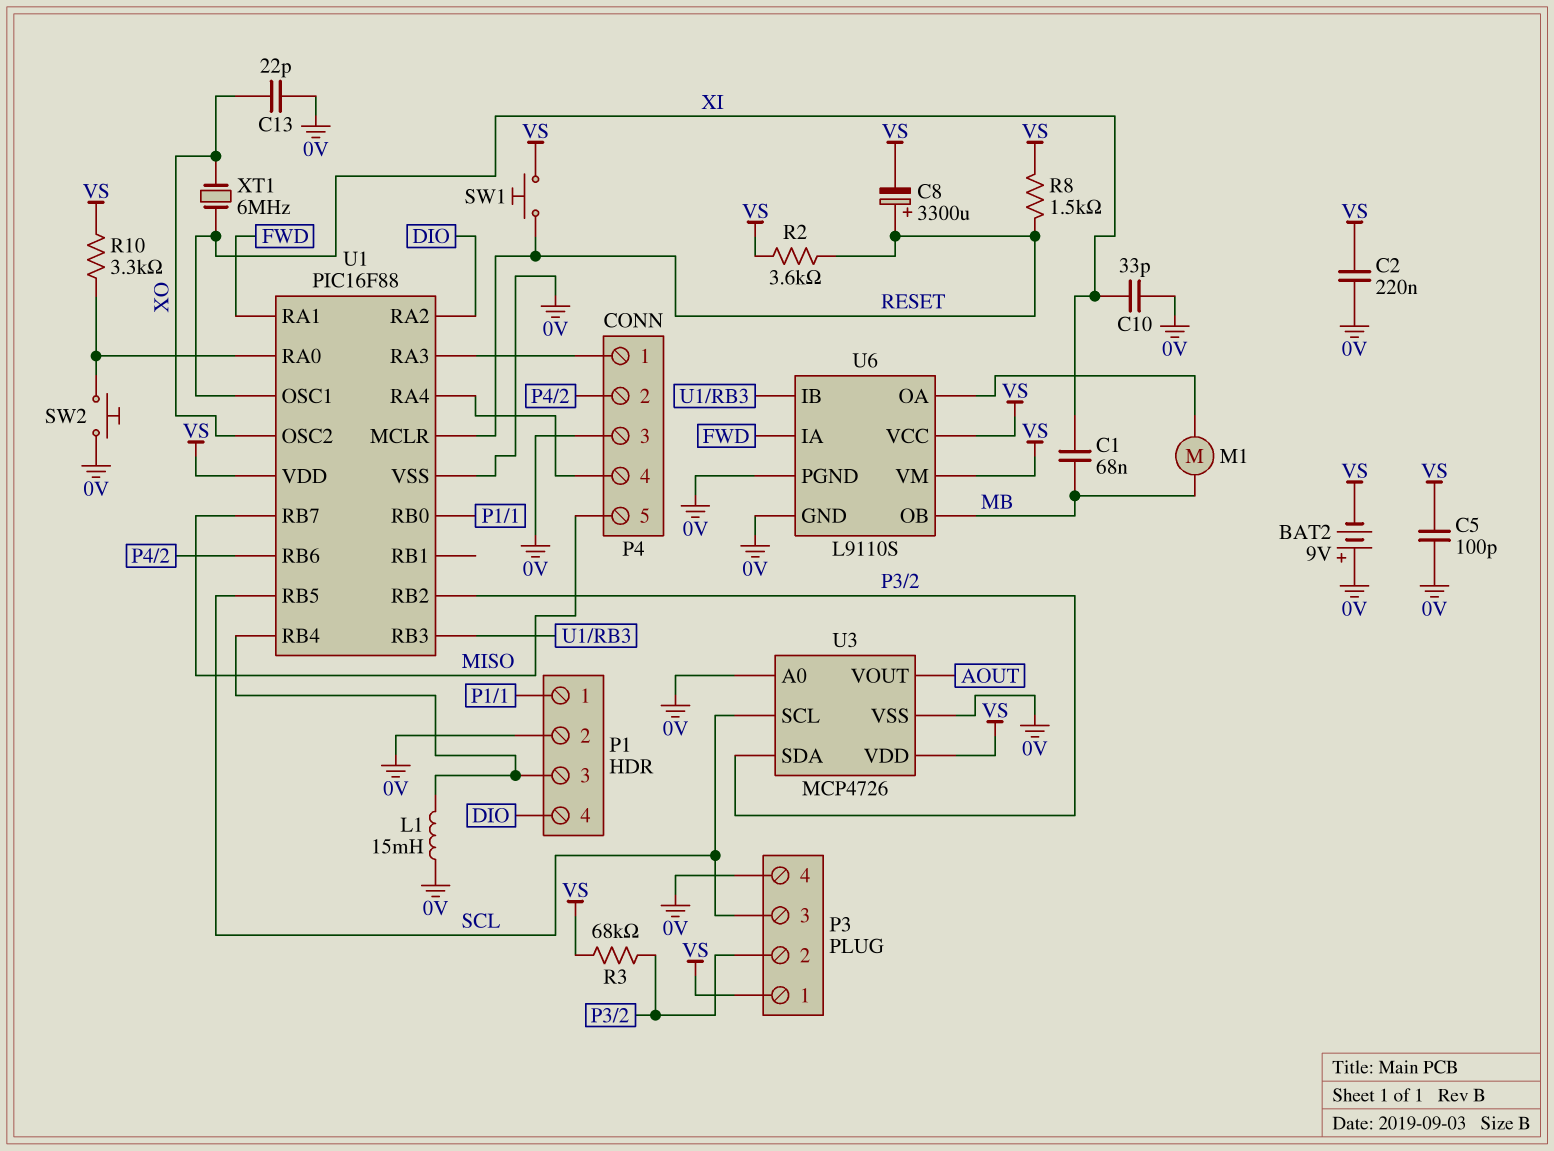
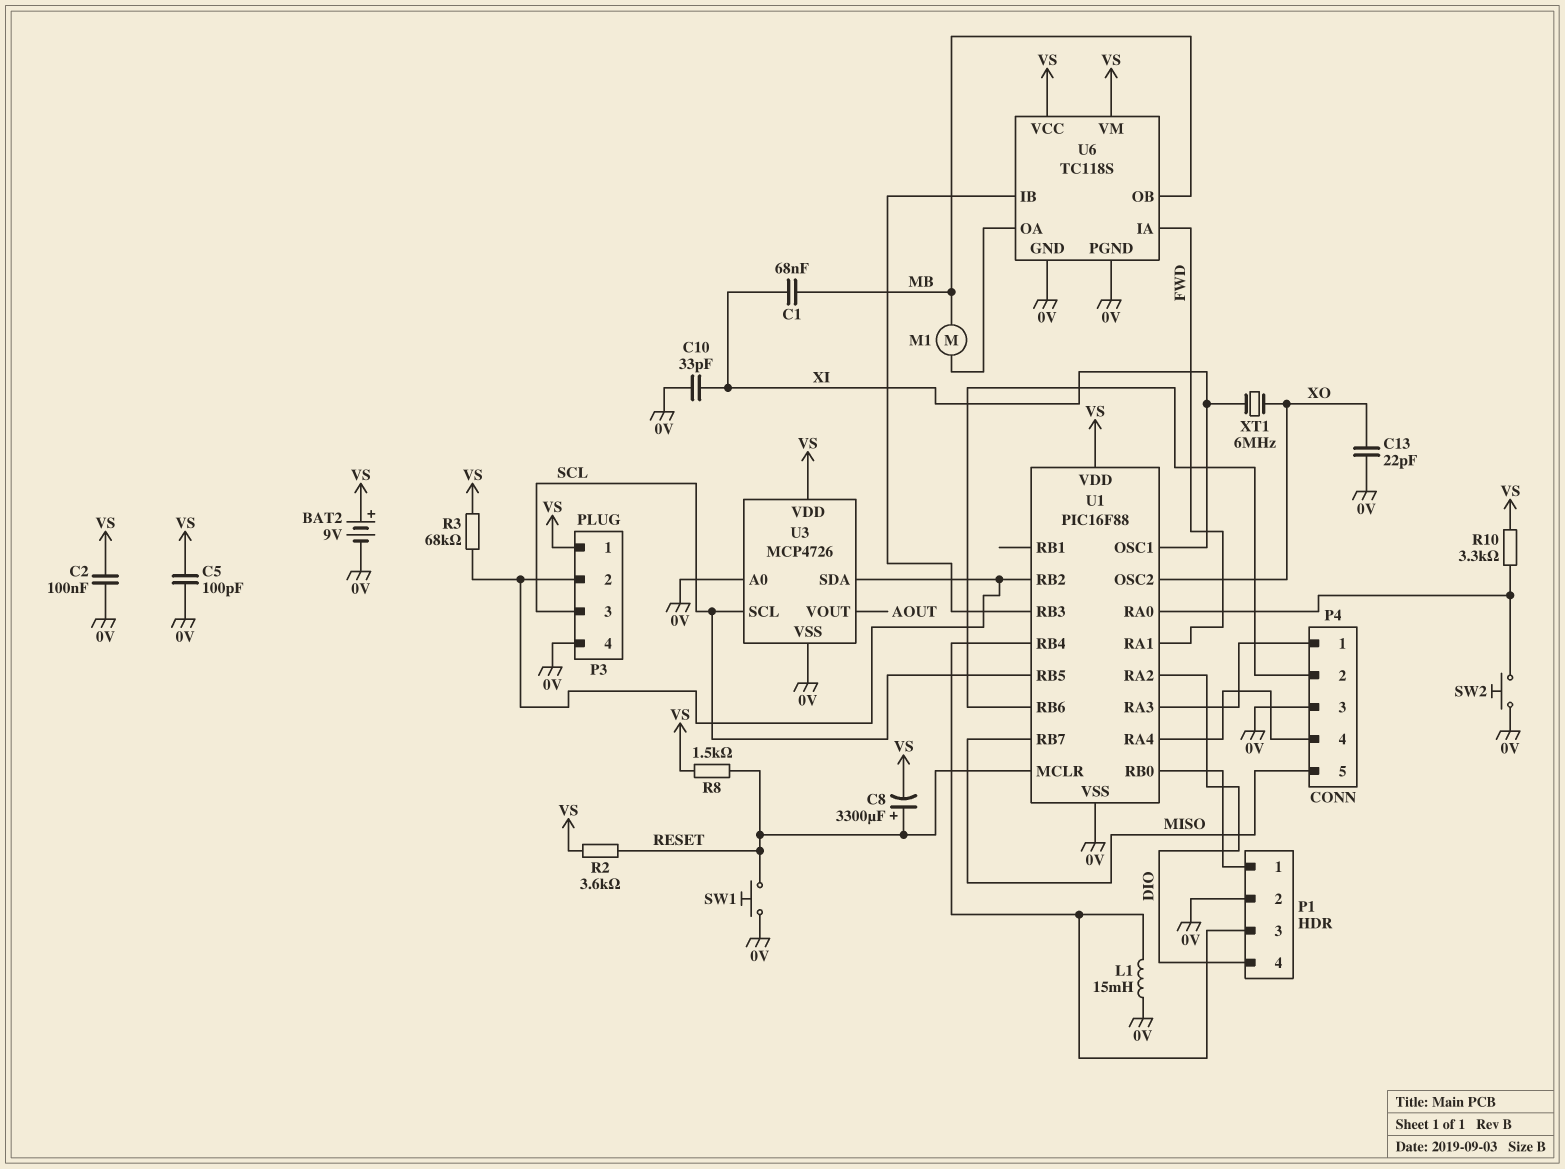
BAT2: 9V (plus 0V, minus VS) -> 9V (plus VS, minus 0V)
C2: 220nF (0V, VS) -> 100nF (0V, VS)
SW1: button (RESET, VS) -> button (0V, RESET)
U6: L9110S -> TC118S

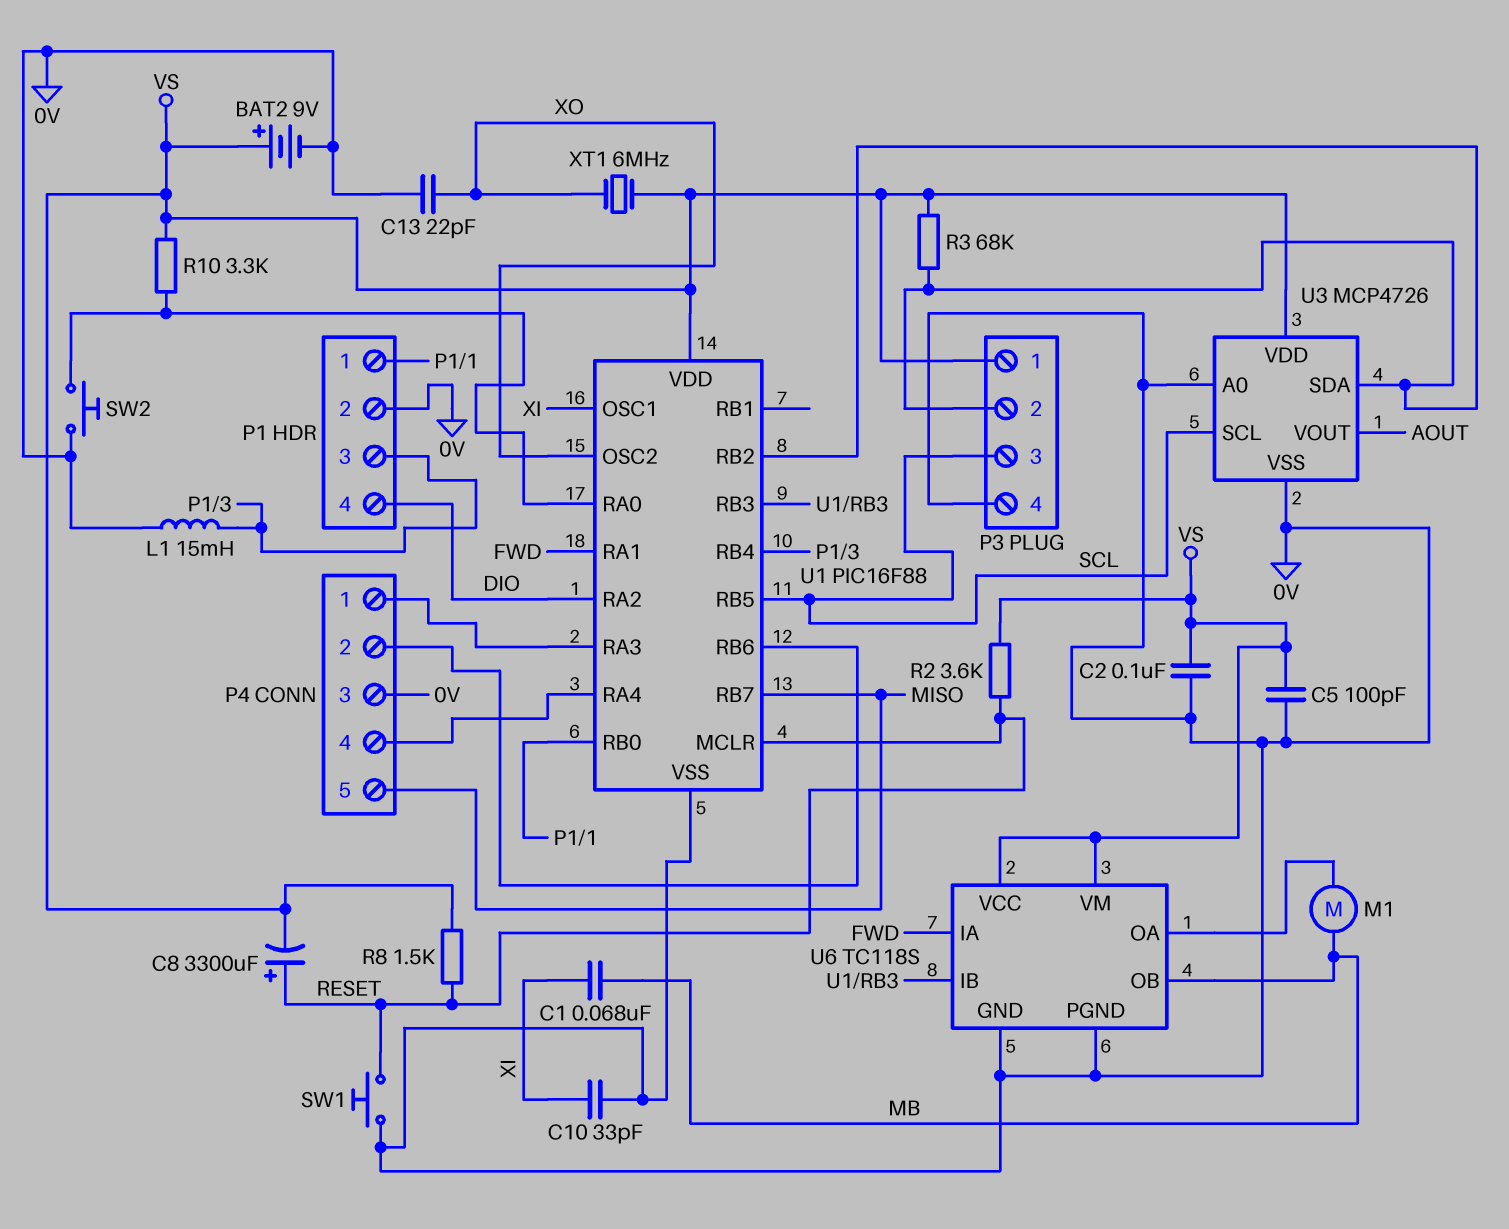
XT1: 6MHz (XI, XO) -> 6MHz (VS, XO)

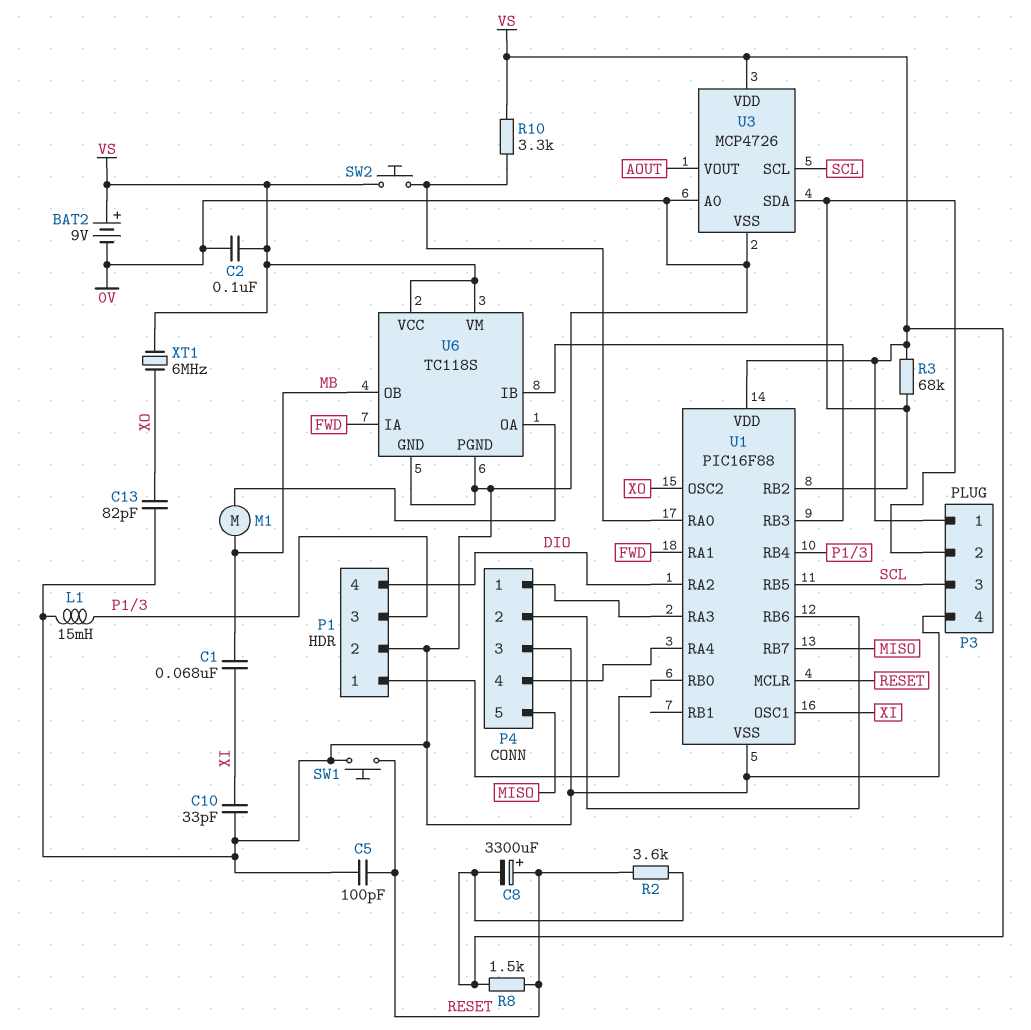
C5: 100pF (0V, VS) -> 100pF (0V, RESET)
C13: 22pF (0V, XO) -> 82pF (0V, XO)
SW2: button (0V, U1/RA0) -> button (U1/RA0, VS)

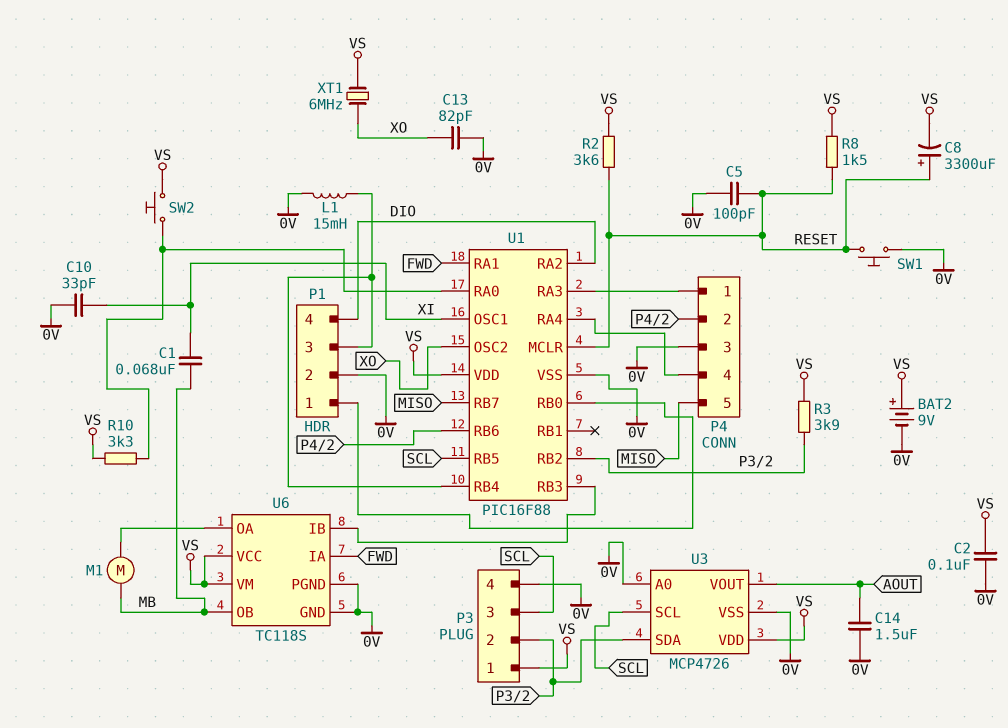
C14: none -> 1.5uF (0V, AOUT)
R3: 68k (P3/2, VS) -> 3.9k (P3/2, VS)

